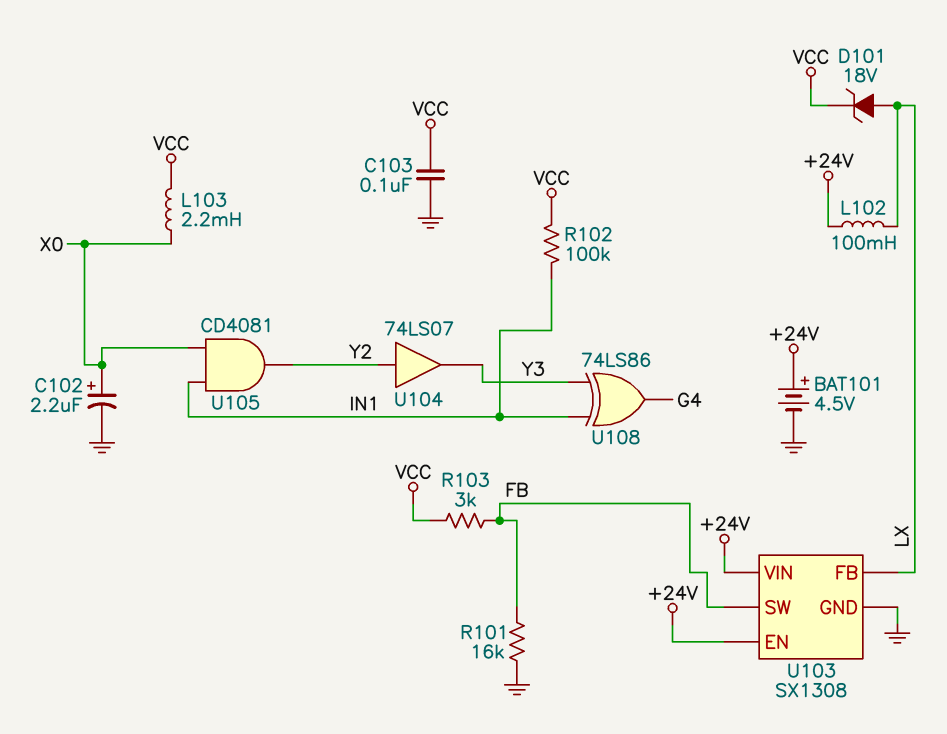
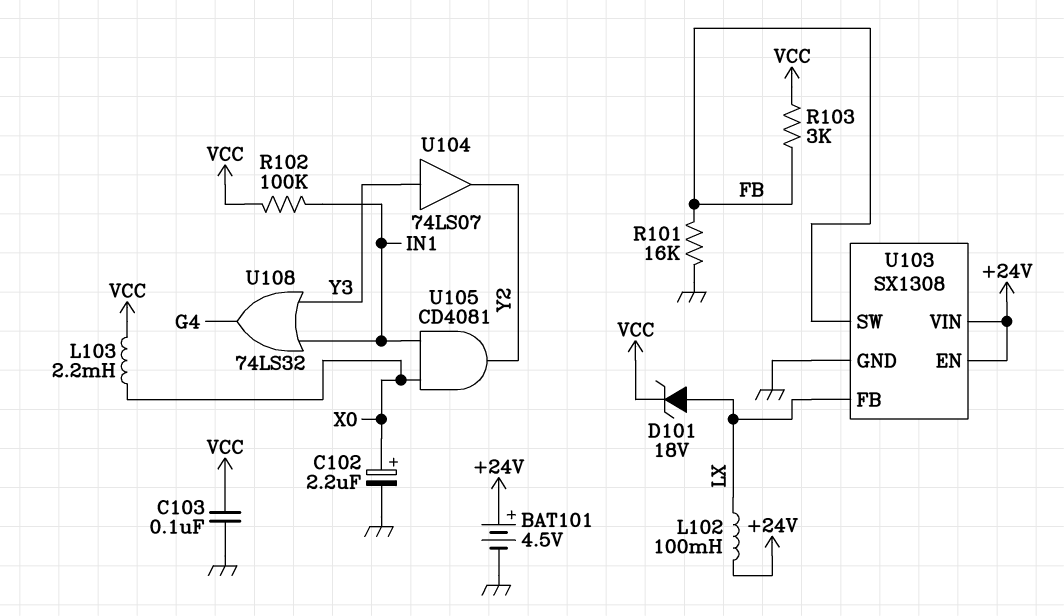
U104: buffer 74LS07 (in Y2, out Y3) -> buffer 74LS07 (in Y3, out Y2)
U108: XOR 74LS86 (in IN1, in Y3, out G4) -> OR 74LS32 (in IN1, in Y3, out G4)

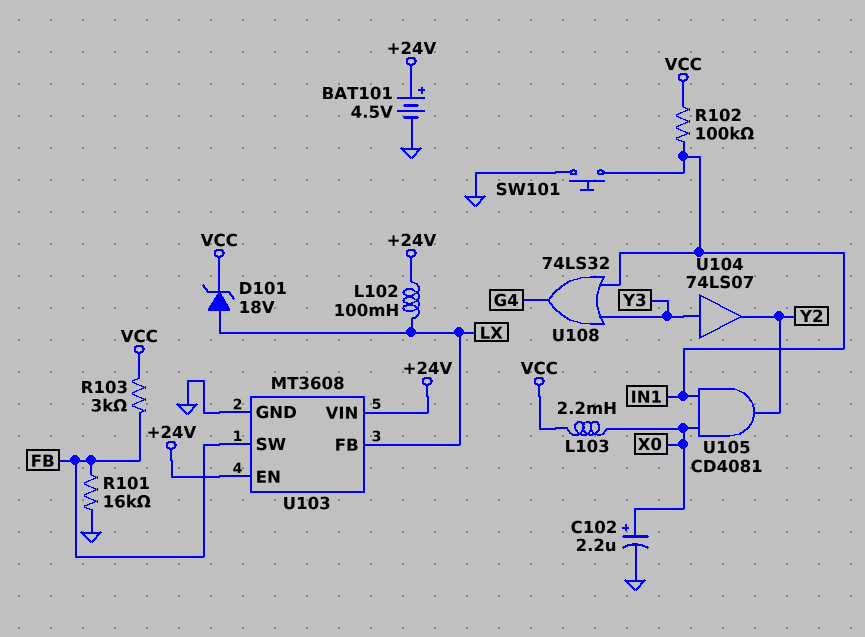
C103: 100nF (GND, VCC) -> none
SW101: none -> button (GND, IN1)
U103: SX1308 -> MT3608

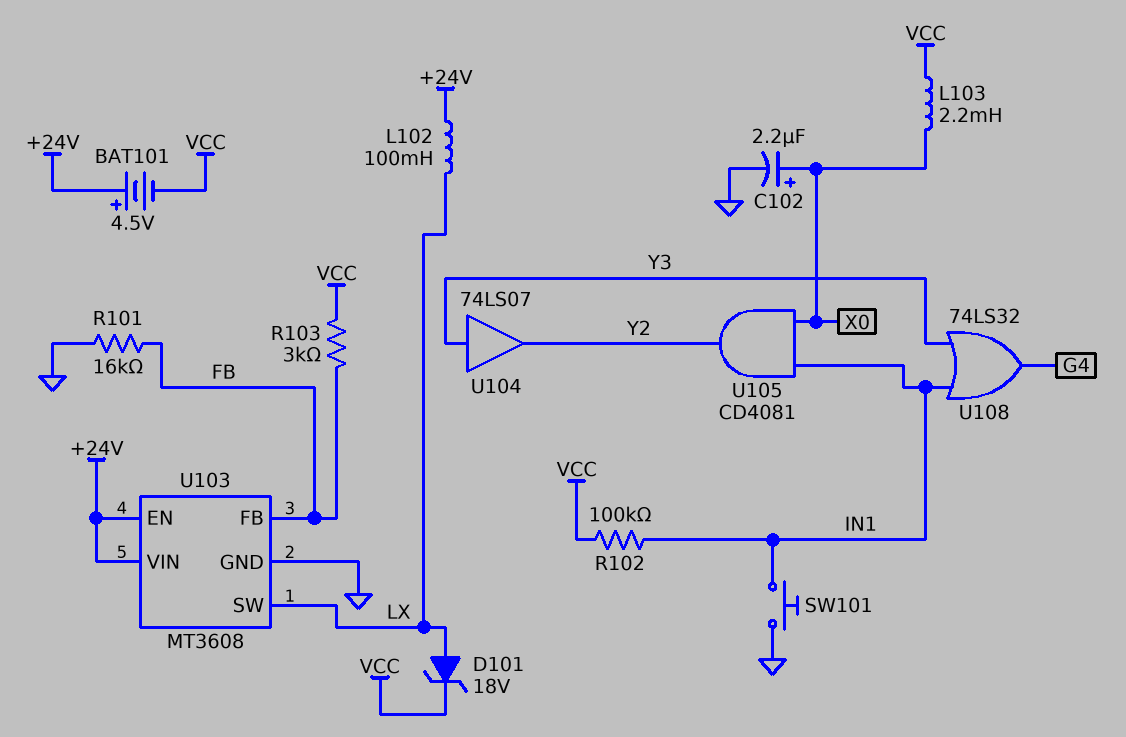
BAT101: 4.5V (plus +24V, minus GND) -> 4.5V (plus +24V, minus VCC)
U103 pin FB: LX -> FB
U103 pin SW: FB -> LX

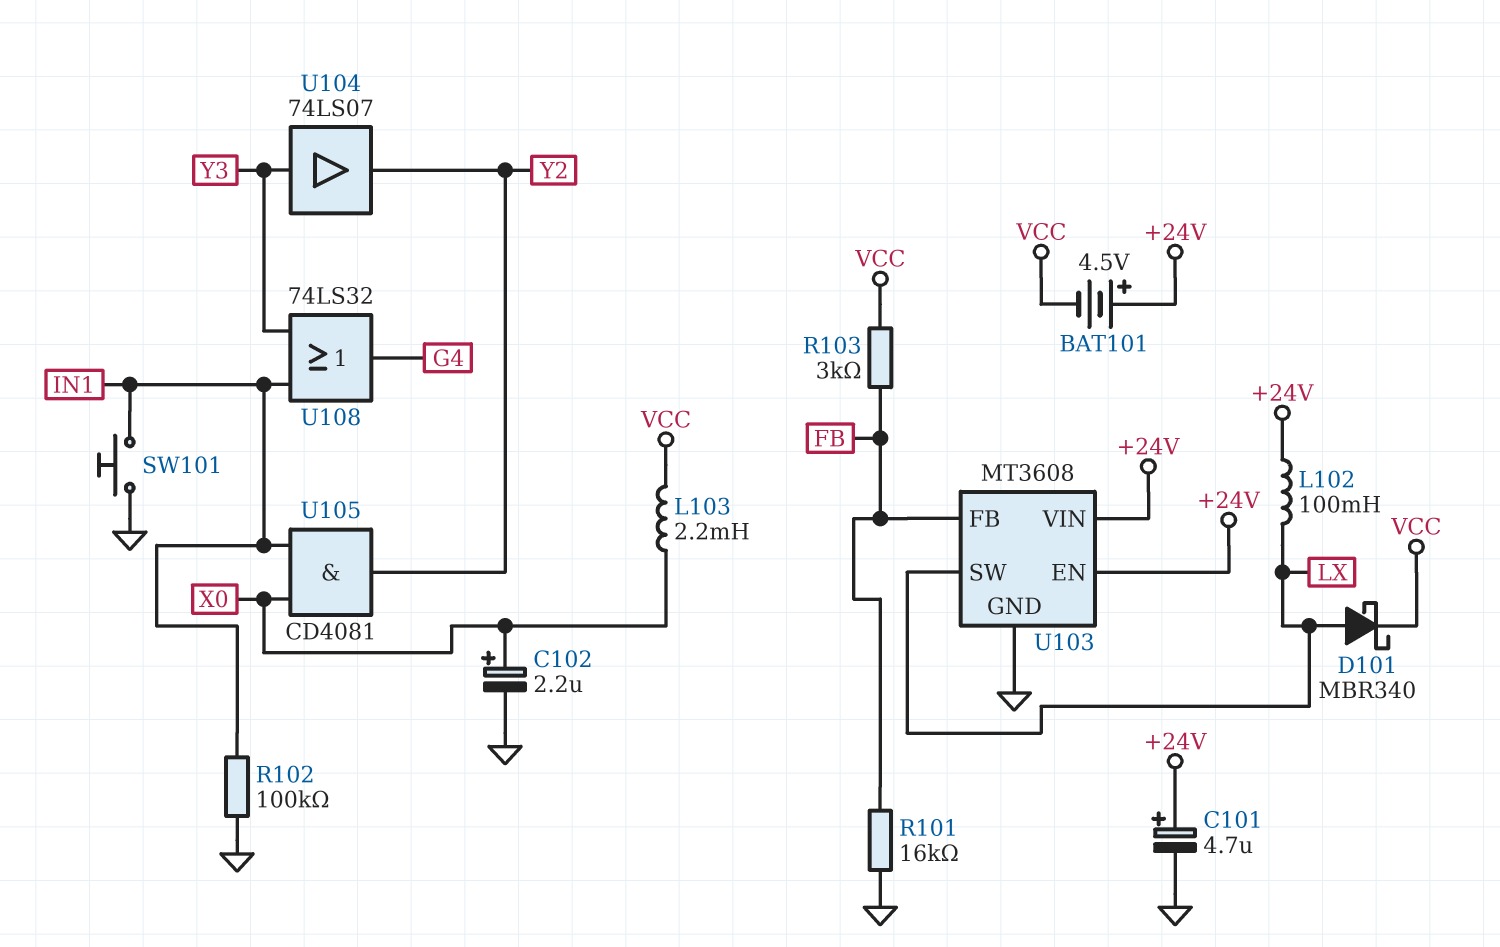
C101: none -> 4.7uF (plus +24V, minus GND)
D101: zener 18V (A LX, K VCC) -> schottky MBR340 (A LX, K VCC)
R102: 100k (IN1, VCC) -> 100k (GND, IN1)

